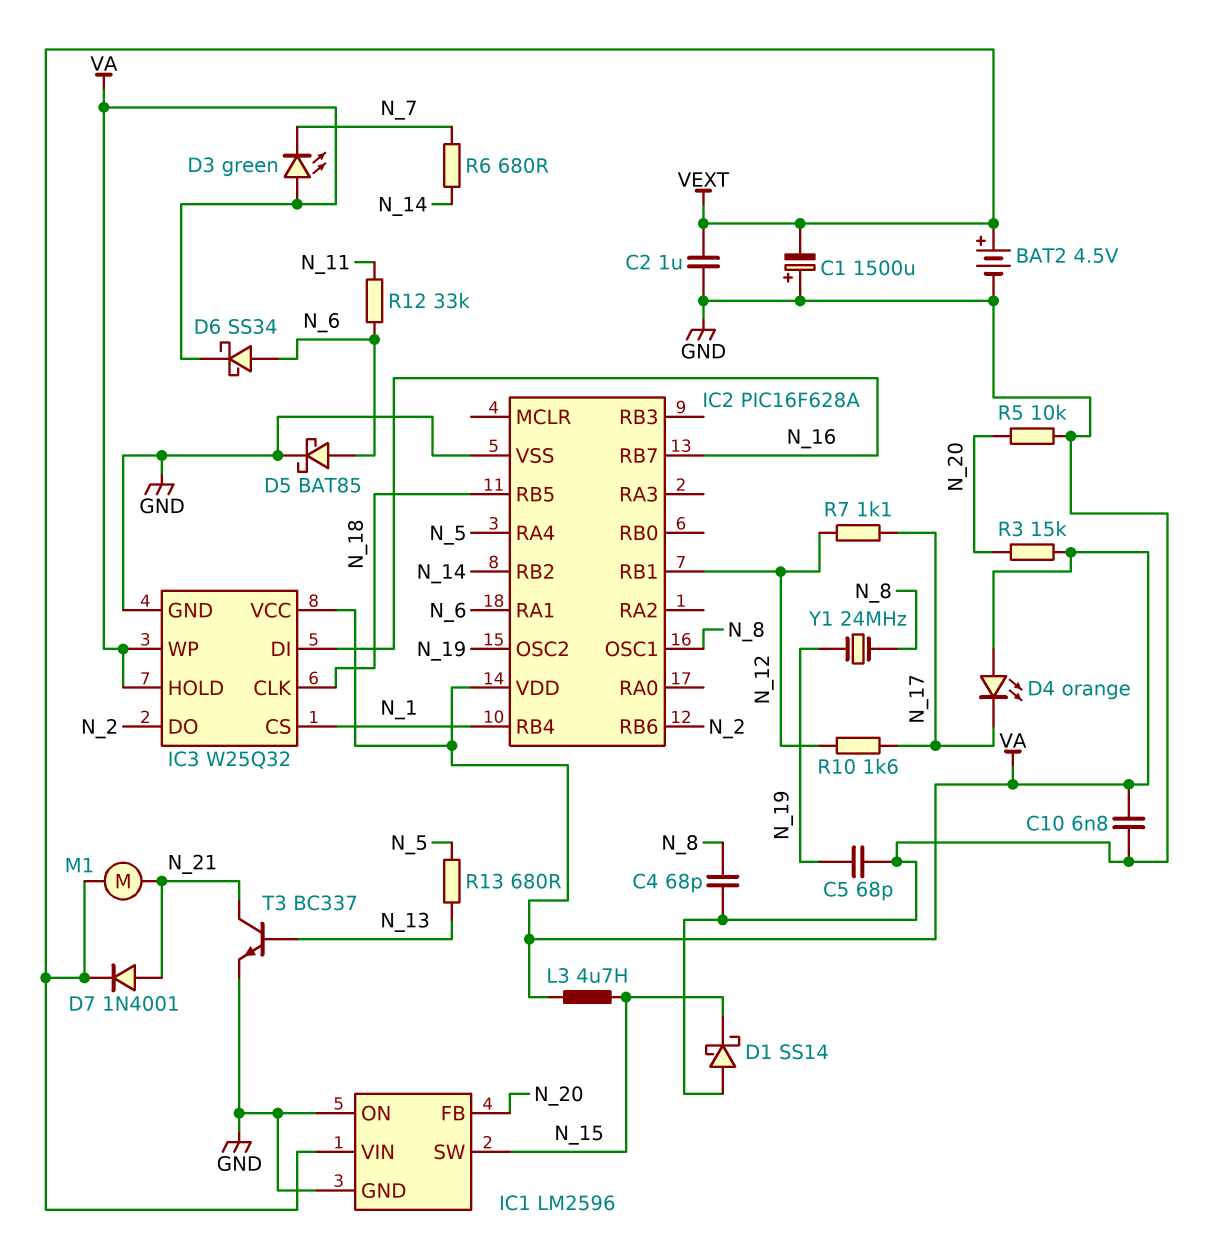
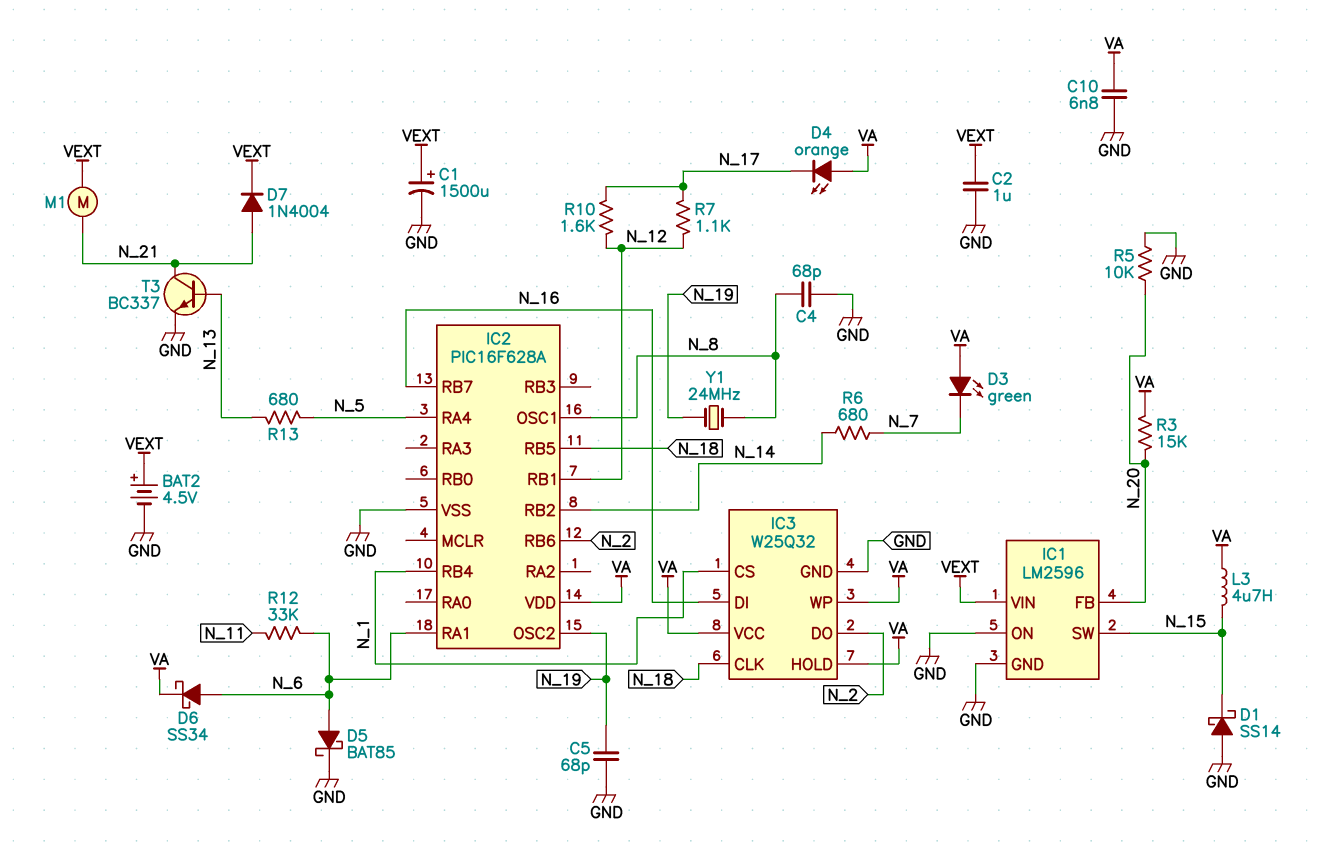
C1: 1500uF (plus GND, minus VEXT) -> 1500uF (plus VEXT, minus GND)
D7: diode 1N4001 (A N_21, K VEXT) -> diode 1N4004 (A N_21, K VEXT)

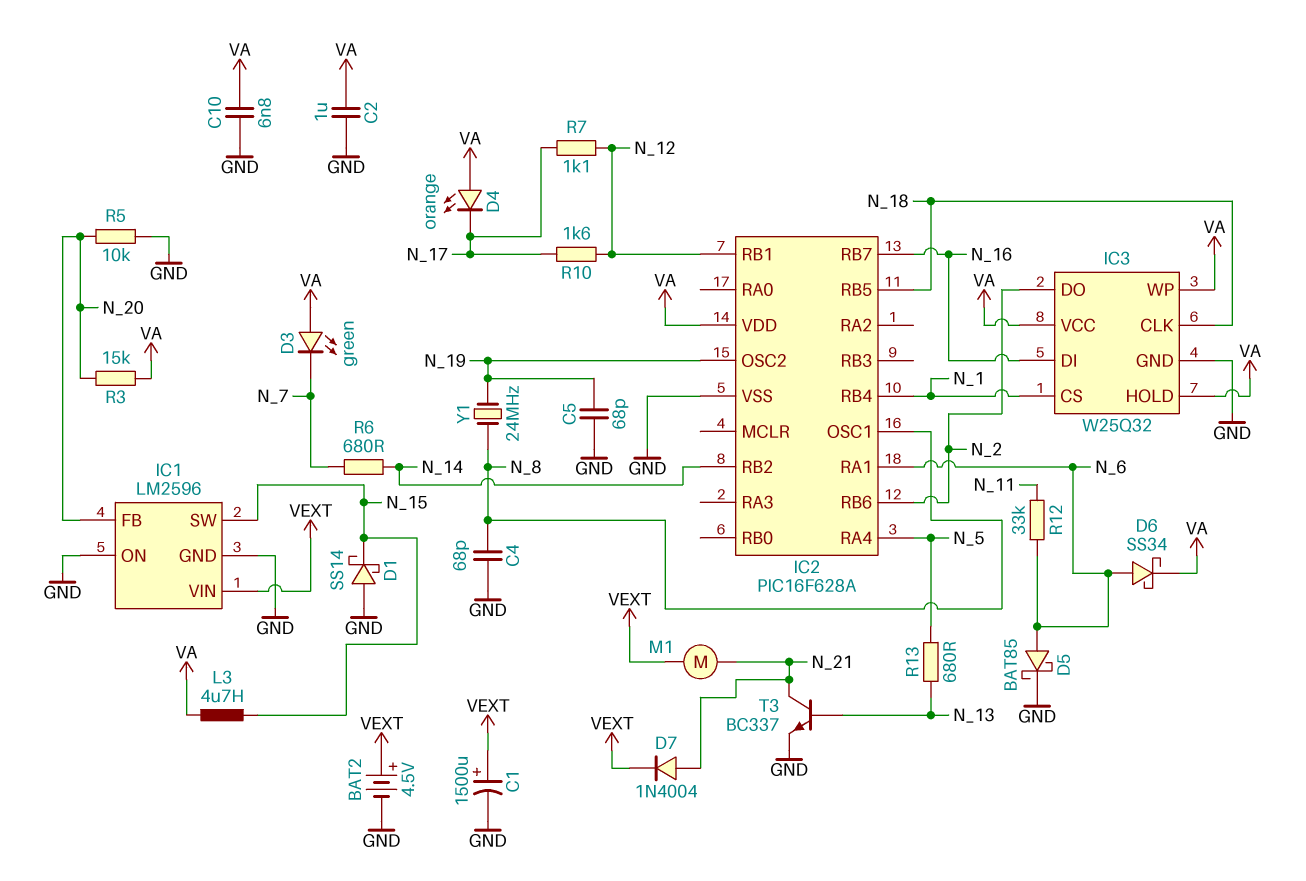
C2: 1uF (GND, VEXT) -> 1uF (GND, VA)

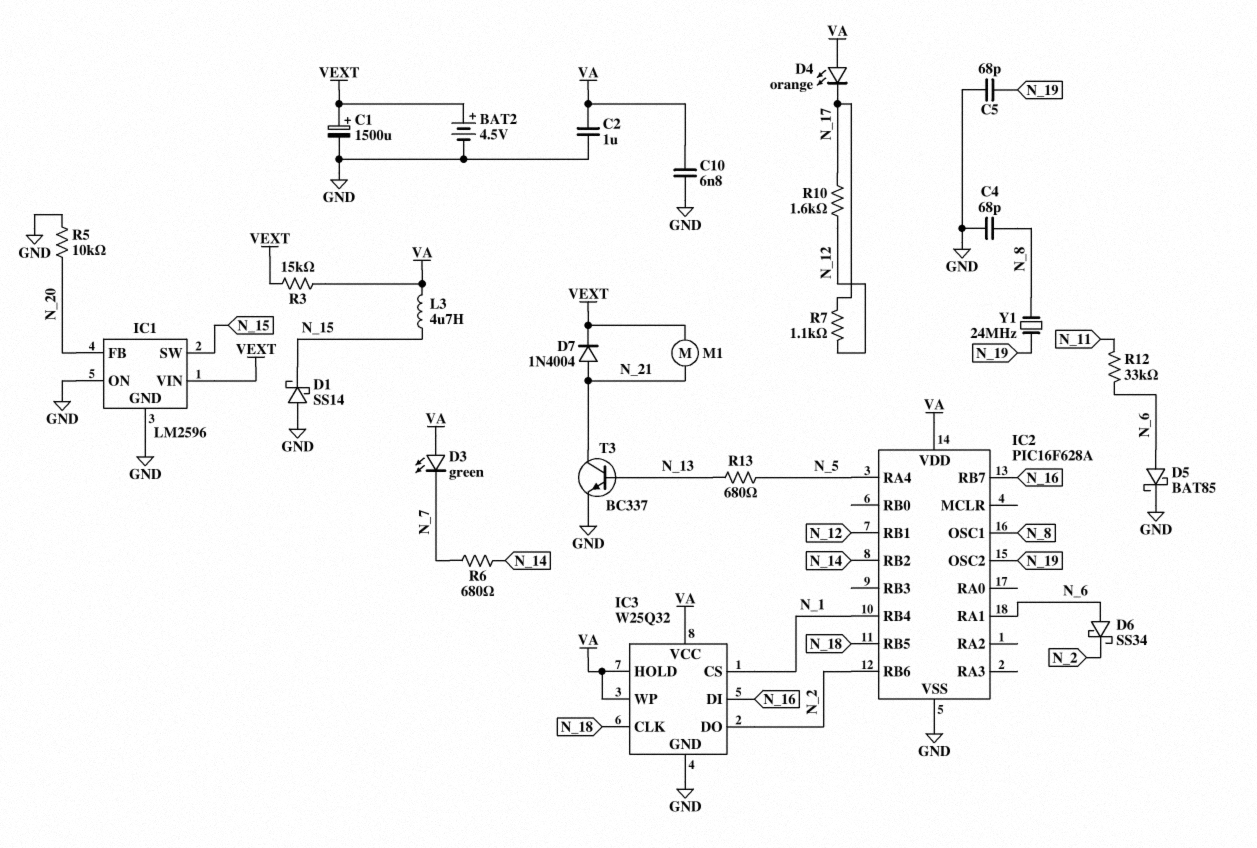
D6: schottky SS34 (A N_6, K VA) -> schottky SS34 (A N_6, K N_2)
R3: 15k (N_20, VA) -> 15k (VA, VEXT)

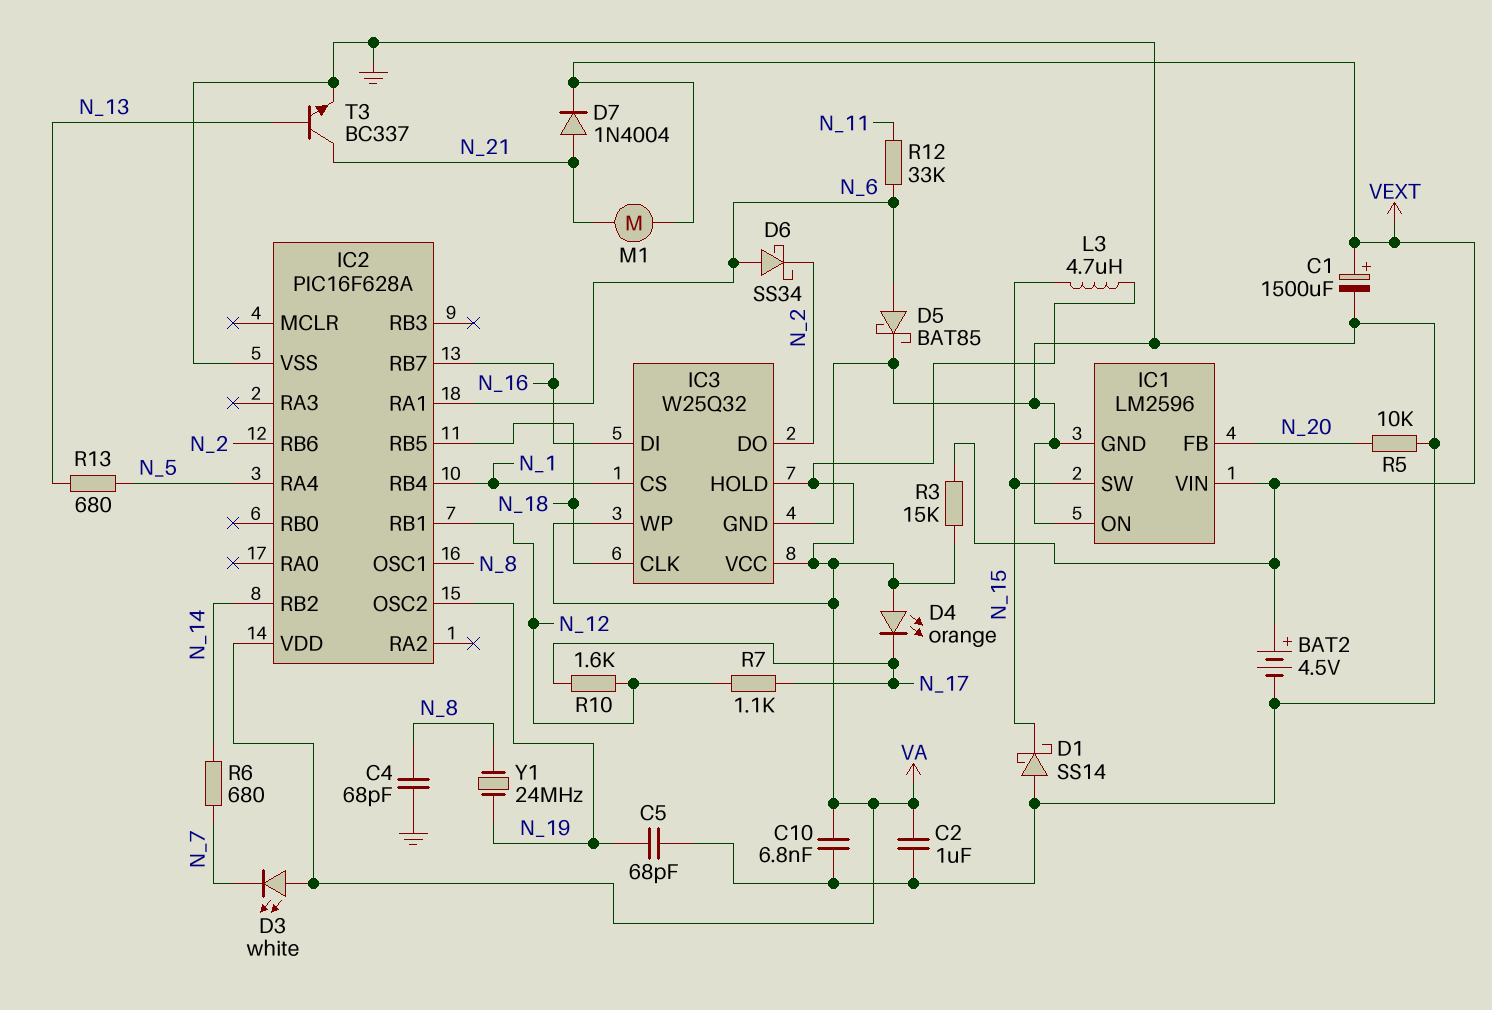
D3: LED green (A VA, K N_7) -> LED white (A VA, K N_7)

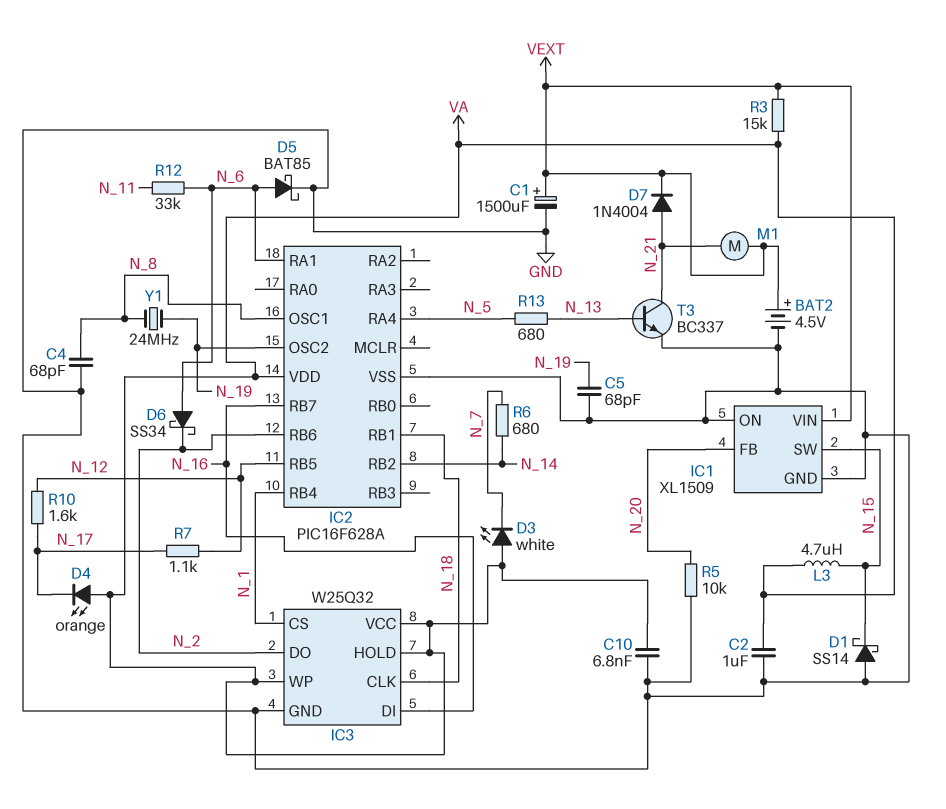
IC1: LM2596 -> XL1509
IC2 pin RB1: N_12 -> N_18
IC2 pin RB5: N_18 -> N_12

